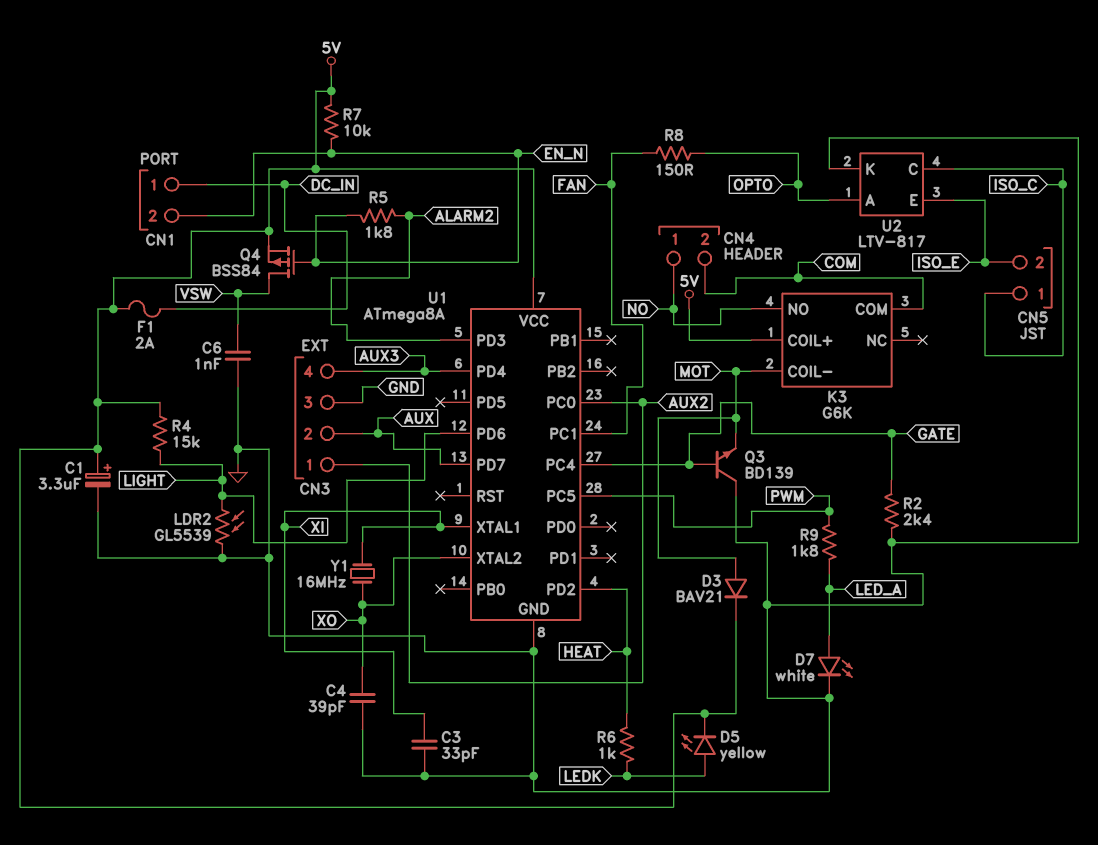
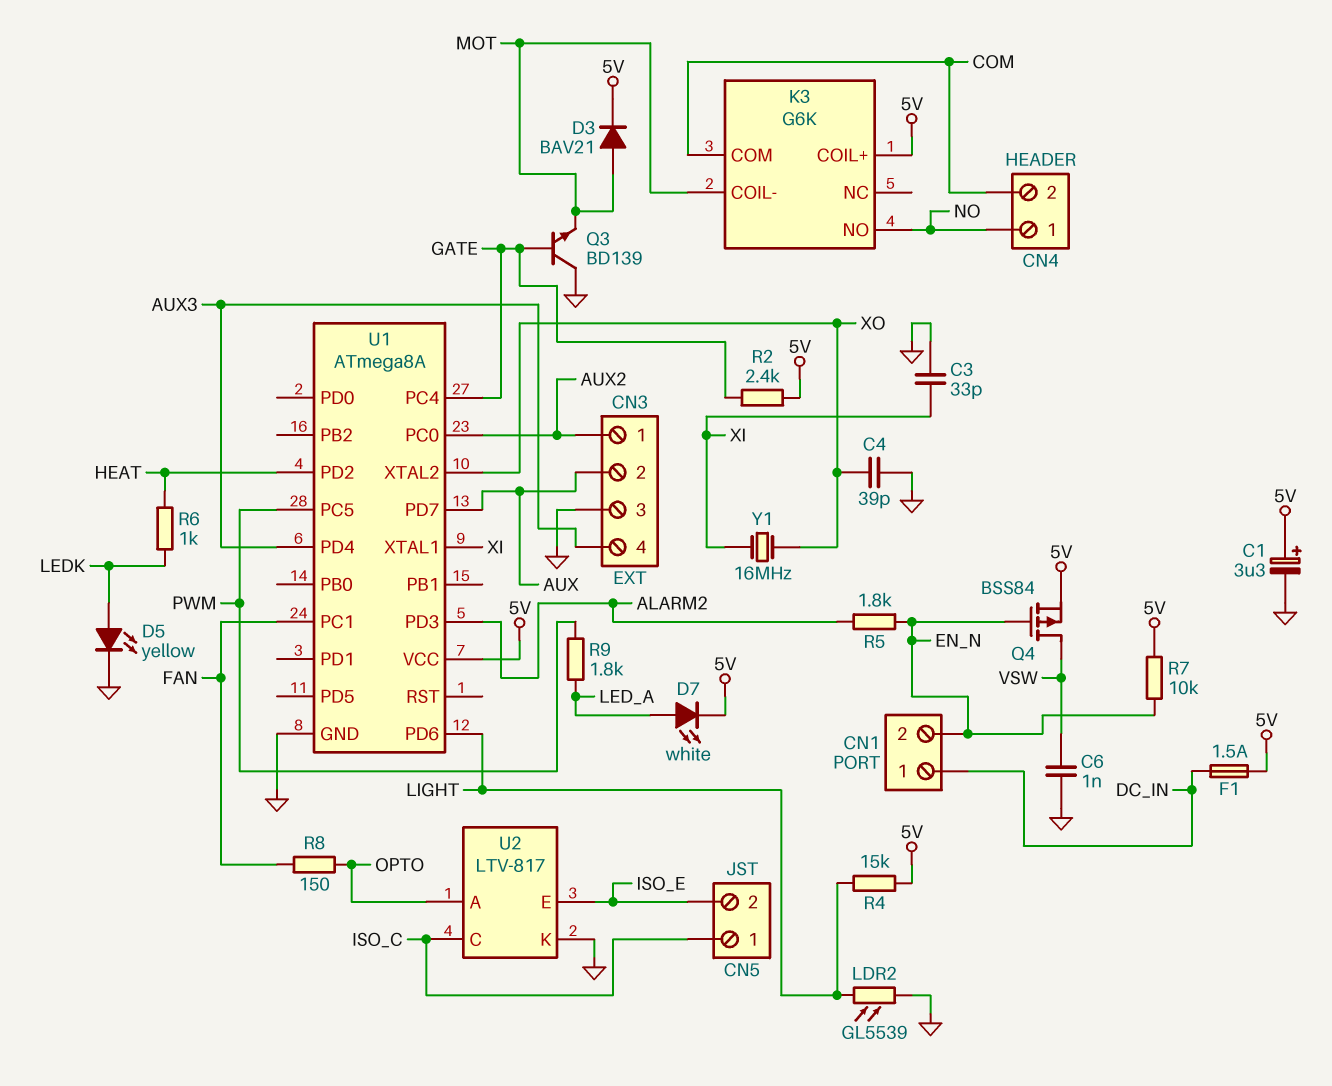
D5: LED yellow (A LEDK, K 5V) -> LED yellow (A LEDK, K GND)
D7: LED white (A LED_A, K GND) -> LED white (A LED_A, K 5V)
F1: 2A (5V, DC_IN) -> 1.5A (5V, DC_IN)
R2: 2.4k (GATE, GND) -> 2.4k (5V, GATE)

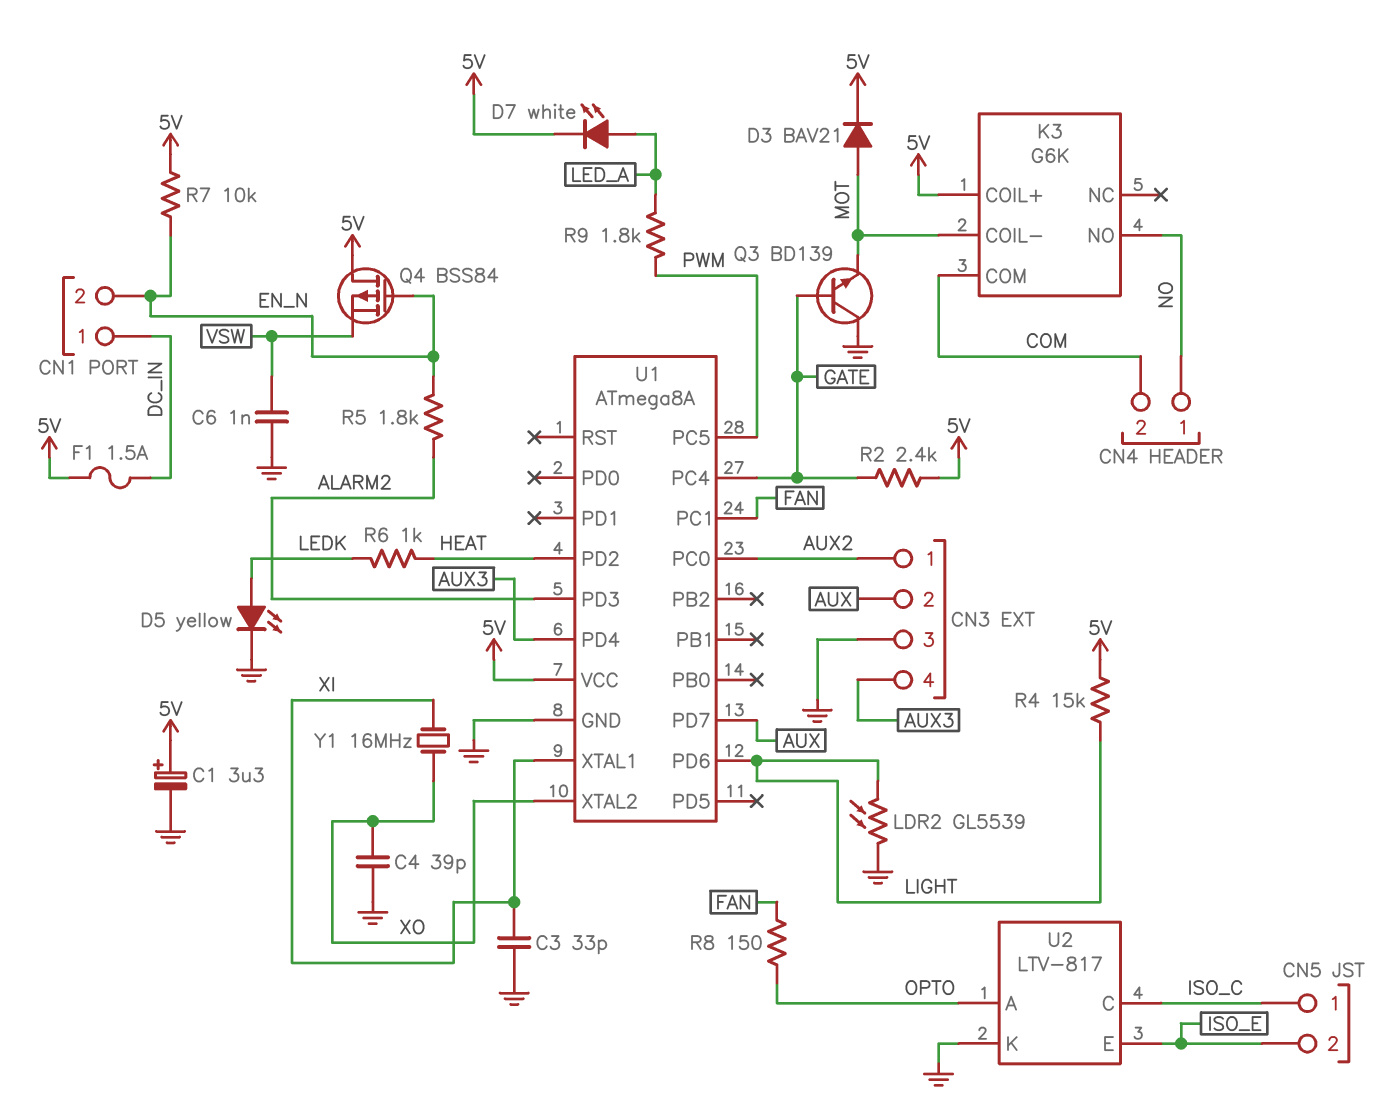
Q4: PMOS BSS84 (G EN_N, D VSW, S 5V) -> PMOS BSS84 (G EN_N, D 5V, S VSW)

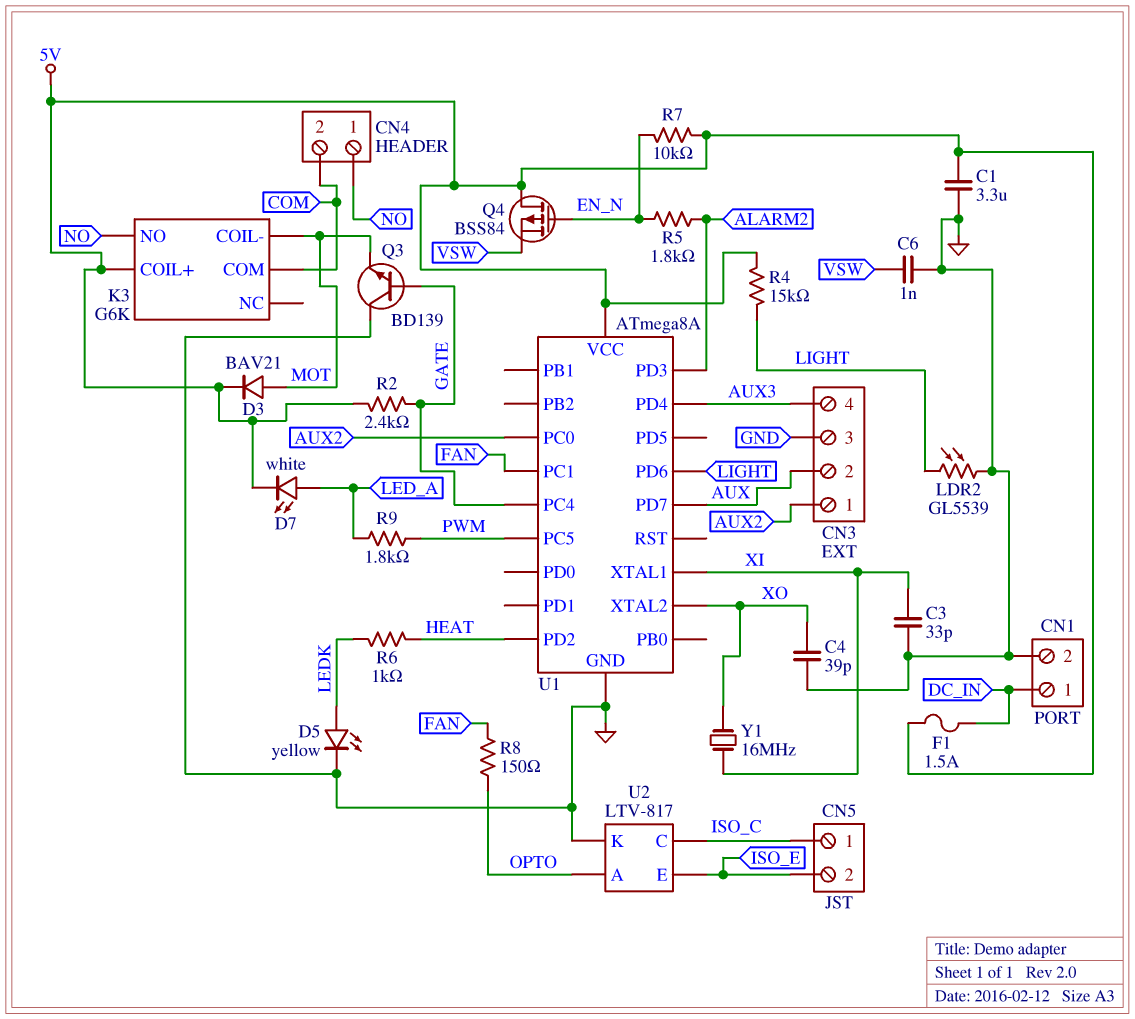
C1: 3.3uF (plus 5V, minus GND) -> 3.3uF (5V, GND)
CN1 pin 2: EN_N -> GND

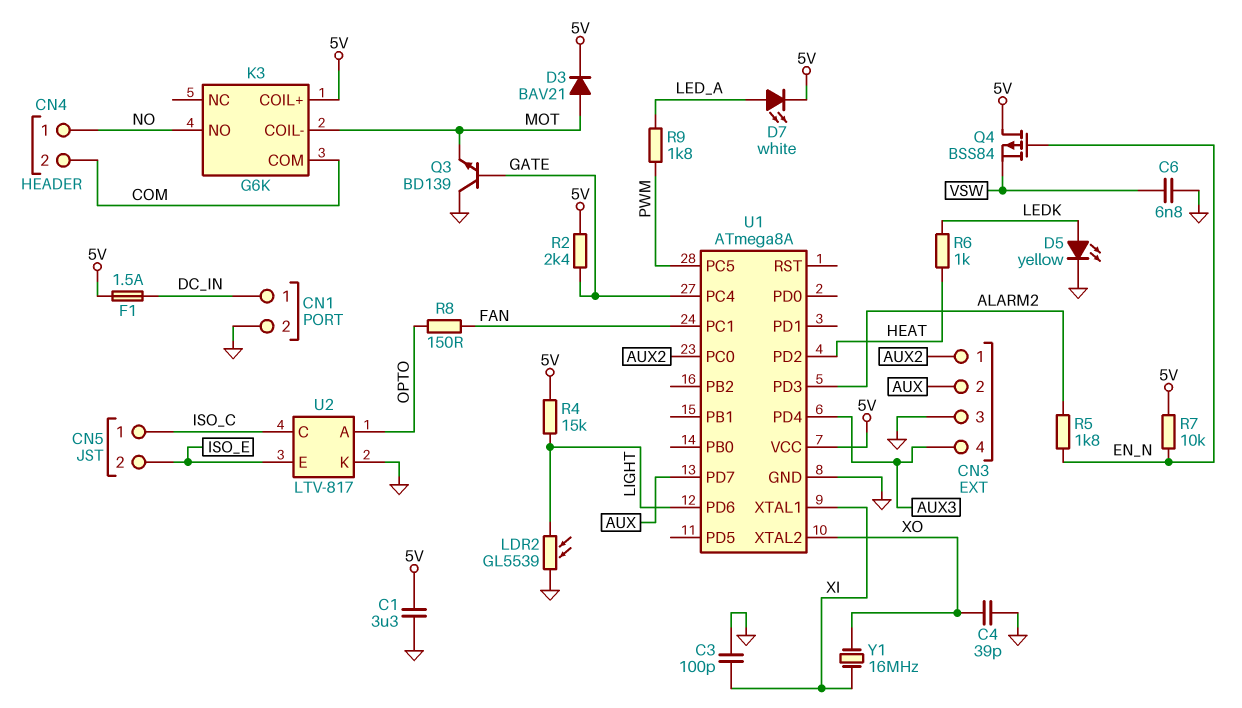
C3: 33pF (GND, XI) -> 100pF (GND, XI)
C6: 1nF (GND, VSW) -> 6.8nF (GND, VSW)

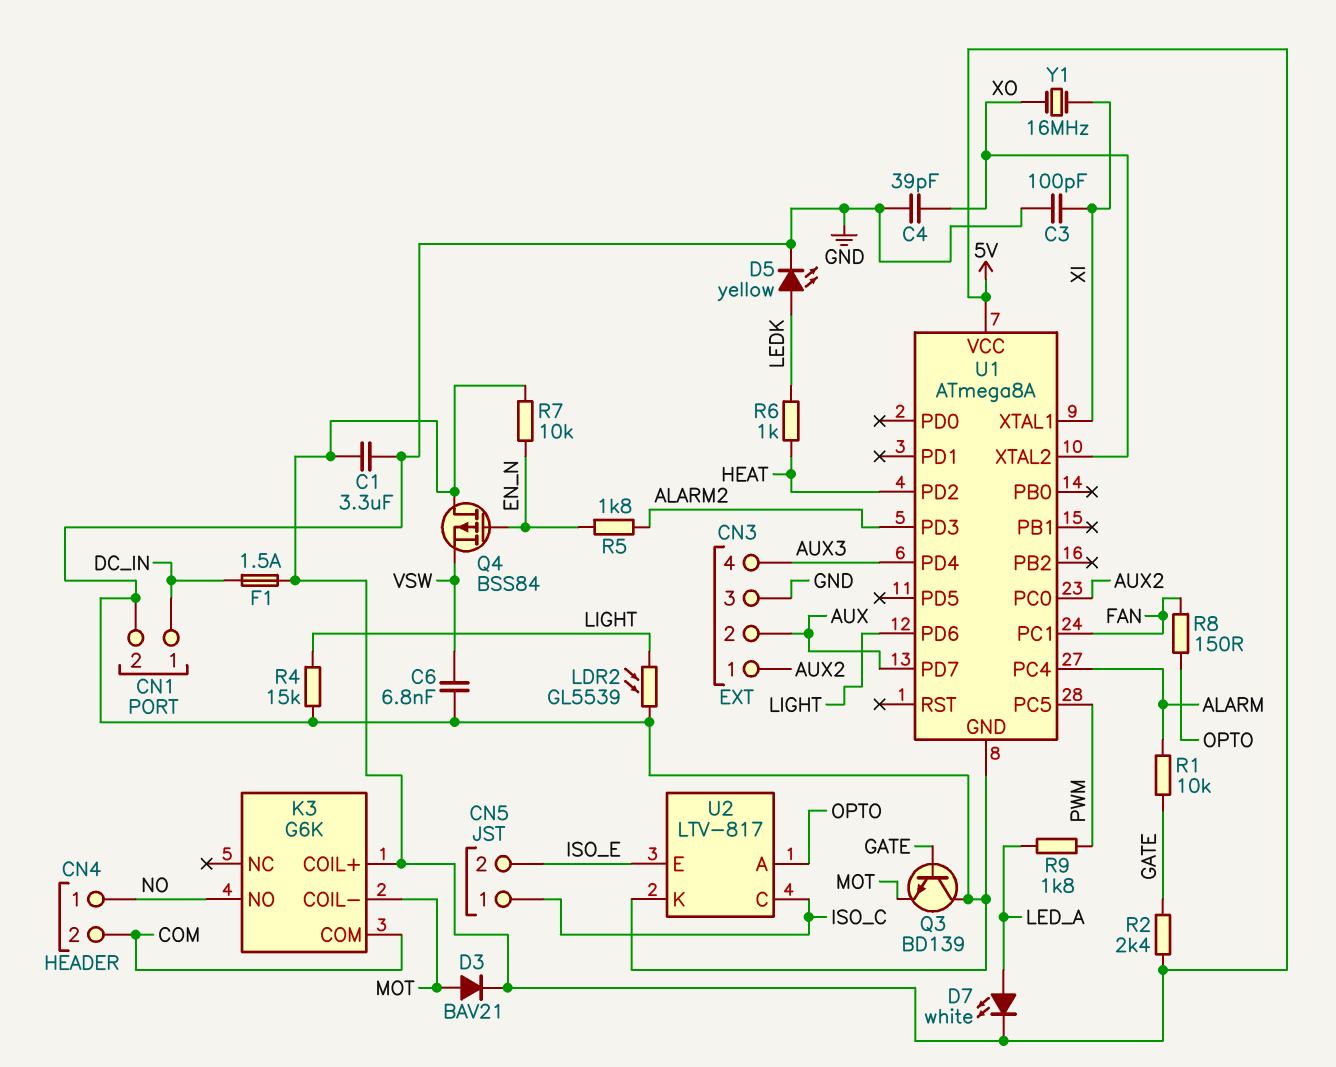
R1: none -> 10k (ALARM, GATE)
R4: 15k (5V, LIGHT) -> 15k (GND, LIGHT)
U1 pin PC4: GATE -> ALARM

